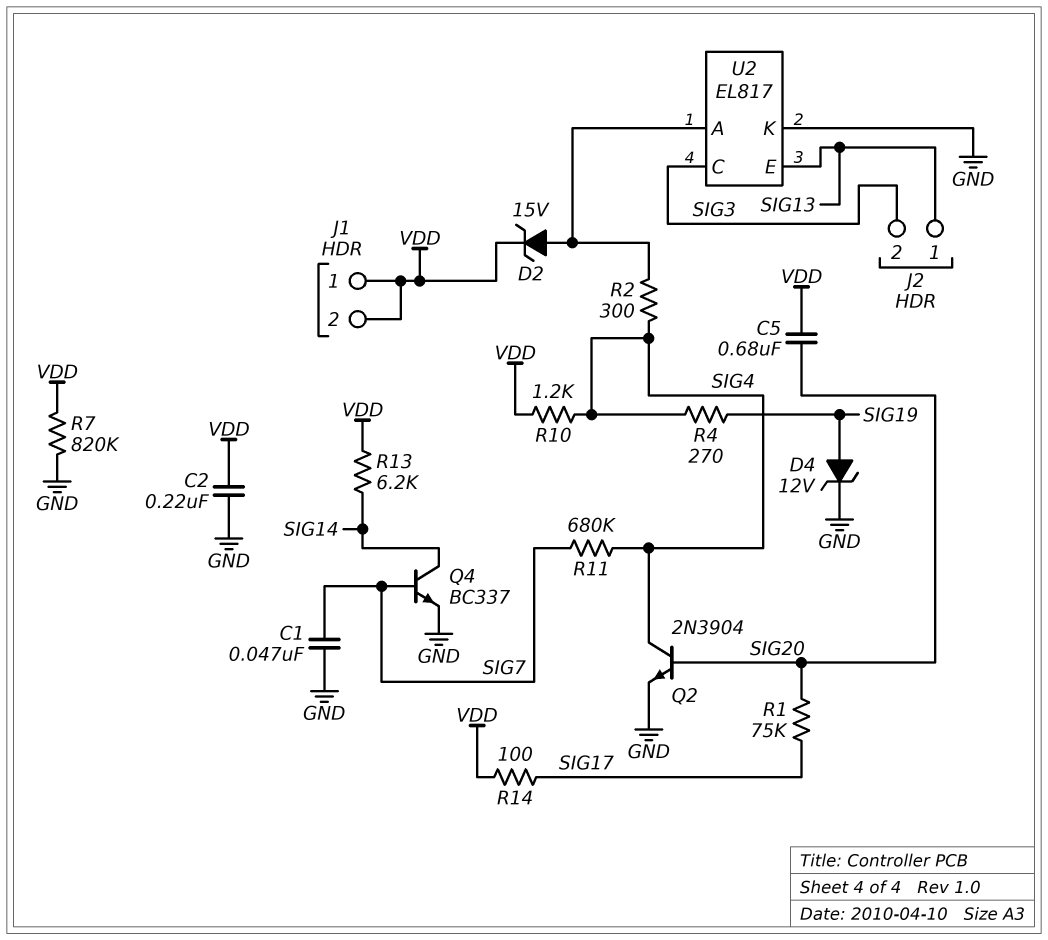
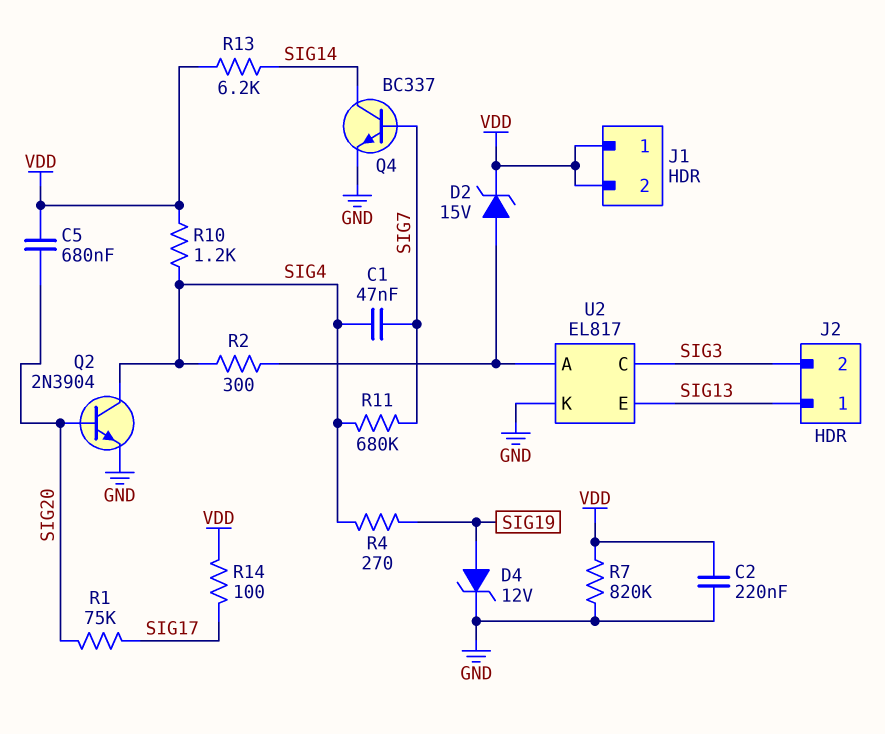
C1: 47nF (GND, SIG7) -> 47nF (SIG4, SIG7)

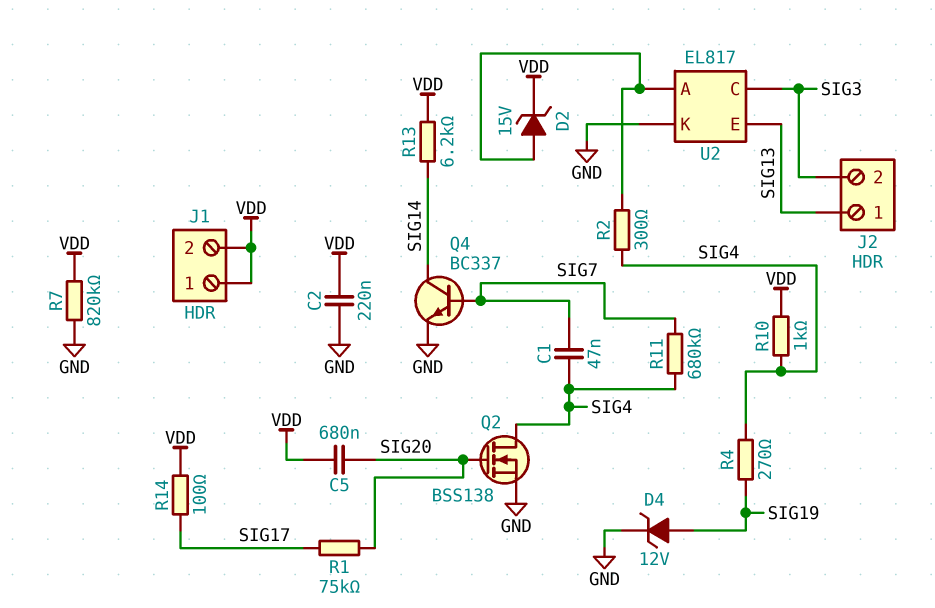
Q2: NPN 2N3904 (B SIG20, C SIG4, E GND) -> NMOS BSS138 (G SIG20, D SIG4, S GND)
R10: 1.2k (SIG4, VDD) -> 1k (SIG4, VDD)

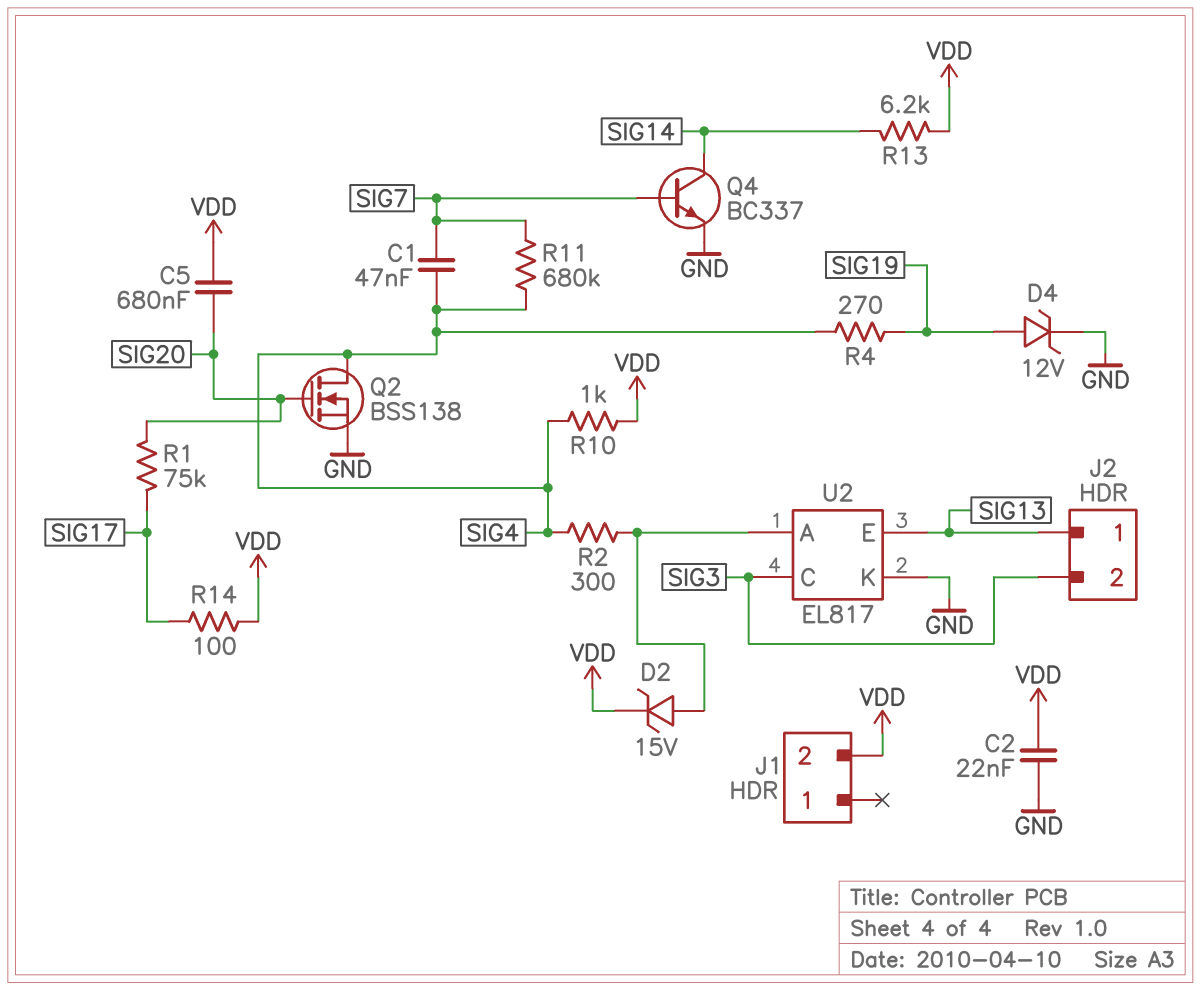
C2: 220nF (GND, VDD) -> 22nF (GND, VDD)
J1 pin 1: VDD -> none
R7: 820k (GND, VDD) -> none

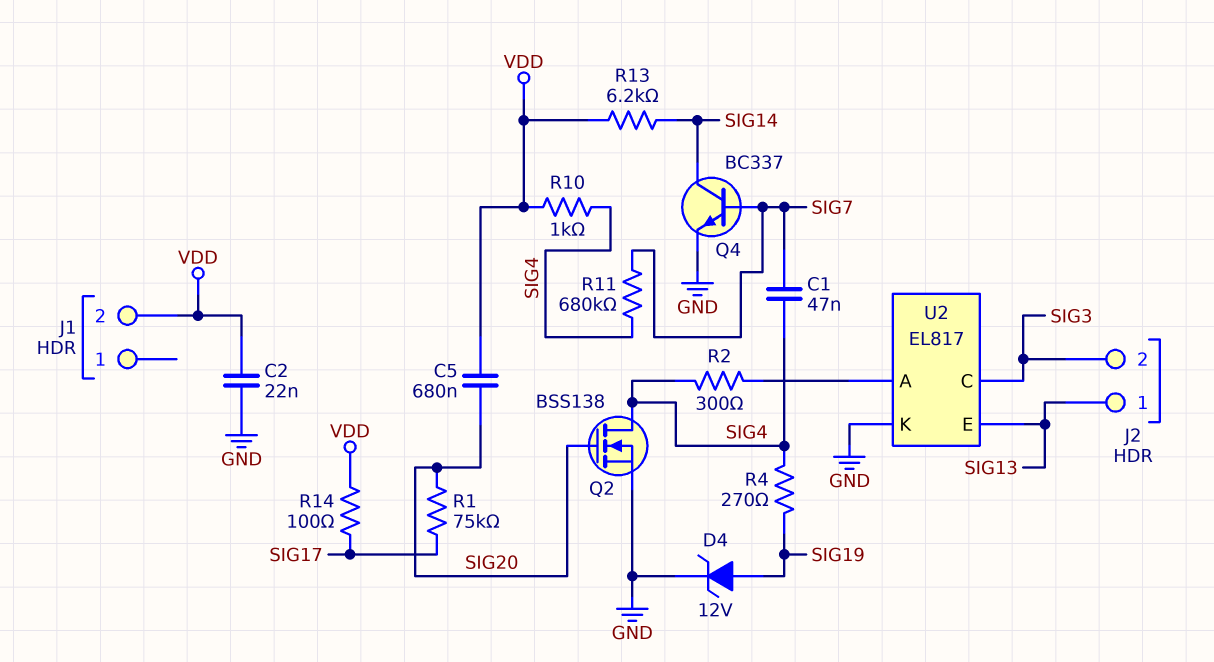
D2: zener 15V (A U2/A, K VDD) -> none

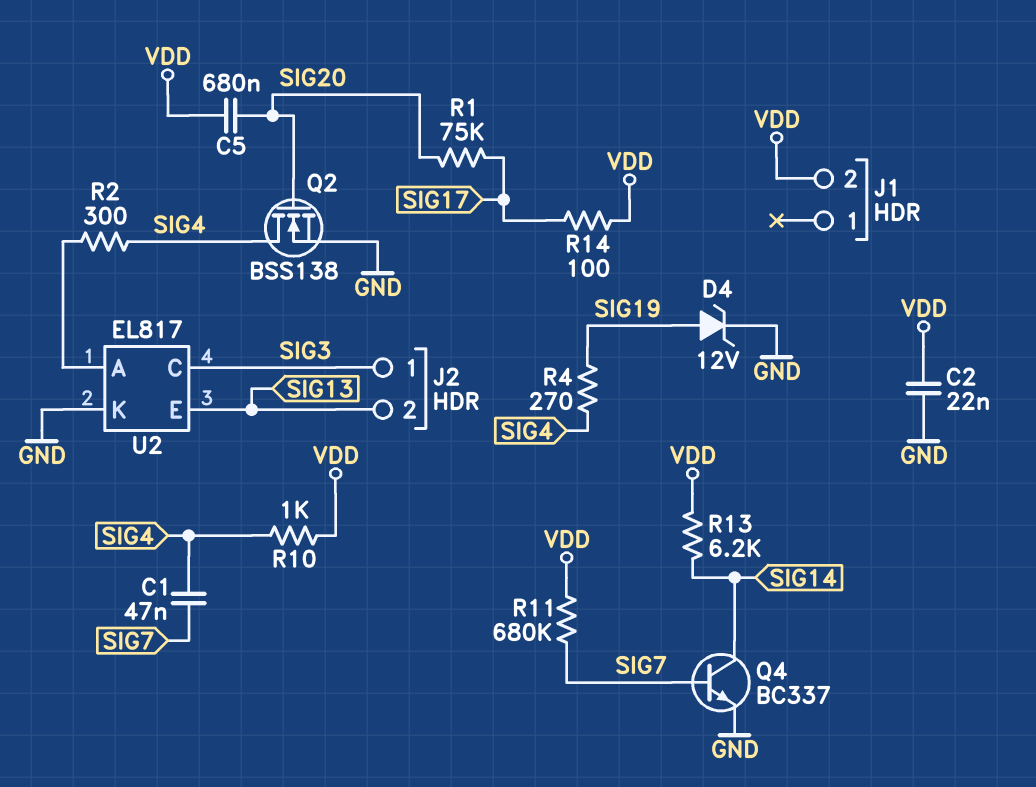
J2 pin 1: SIG13 -> SIG3
J2 pin 2: SIG3 -> SIG13
R11: 680k (SIG4, SIG7) -> 680k (SIG7, VDD)

